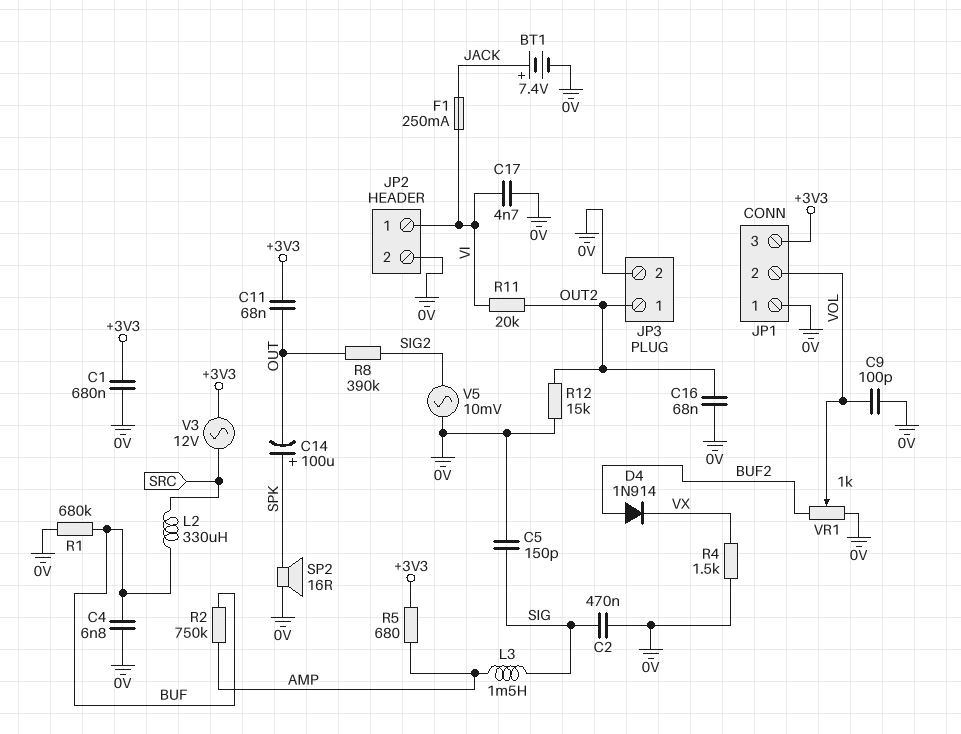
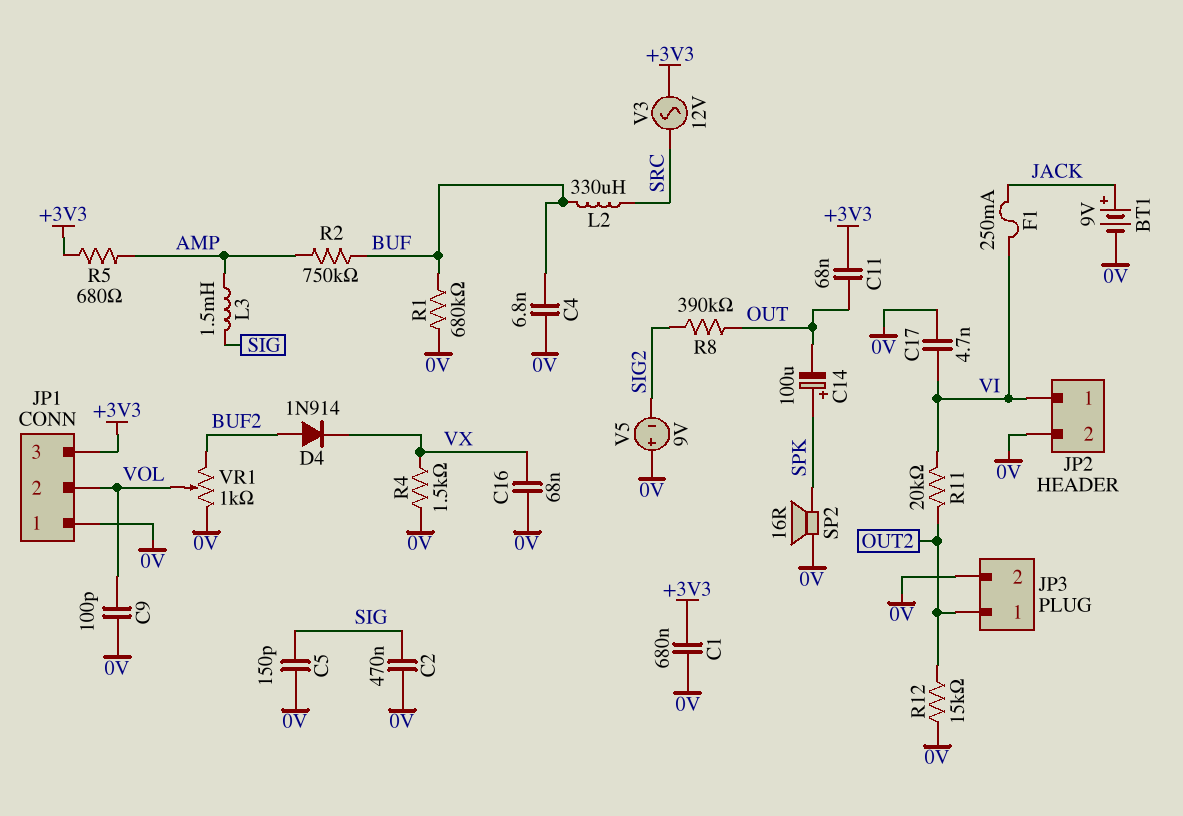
BT1: 7.4V (plus JACK, minus 0V) -> 9V (plus JACK, minus 0V)
C16: 68nF (0V, OUT2) -> 68nF (0V, VX)
V5: AC 10mV (0V, SIG2) -> 9V (plus 0V, minus SIG2)

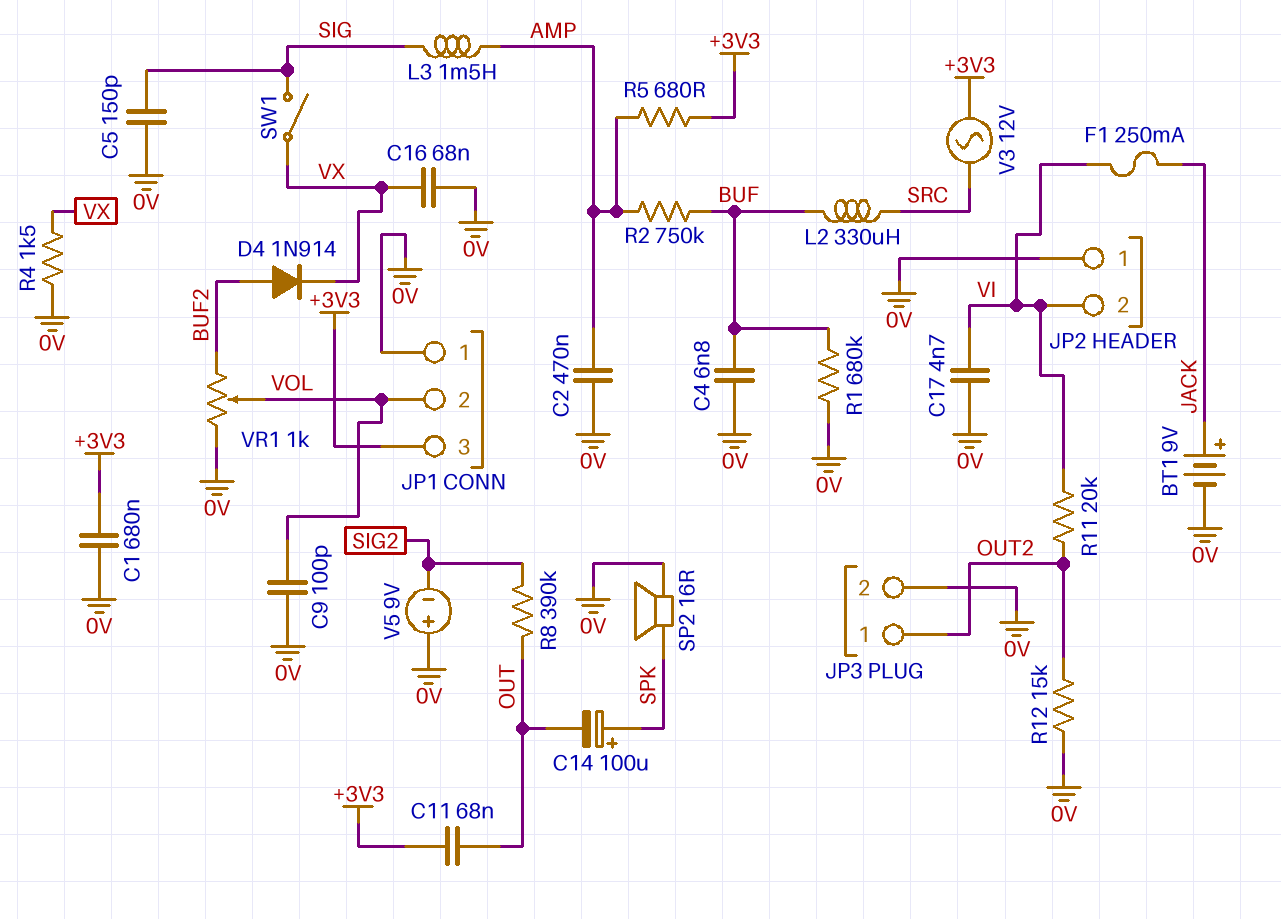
C2: 470nF (0V, SIG) -> 470nF (0V, AMP)
JP2 pin 1: VI -> 0V
JP2 pin 2: 0V -> VI
SW1: none -> switch (SIG, VX)

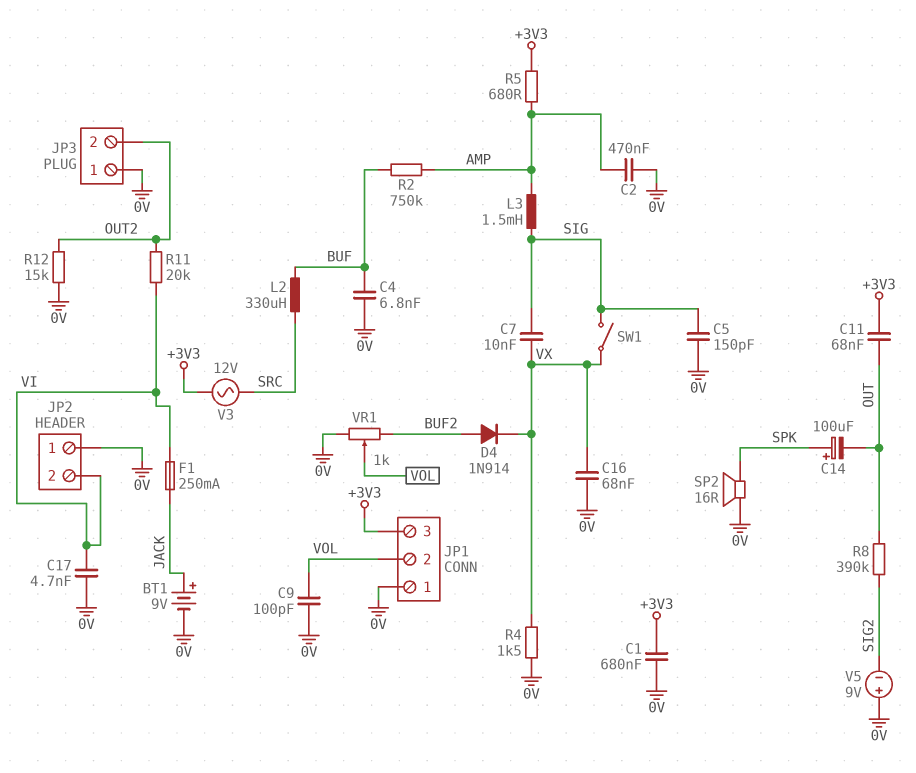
C7: none -> 10nF (SIG, VX)
JP3 pin 1: OUT2 -> 0V
JP3 pin 2: 0V -> OUT2
R1: 680k (0V, BUF) -> none

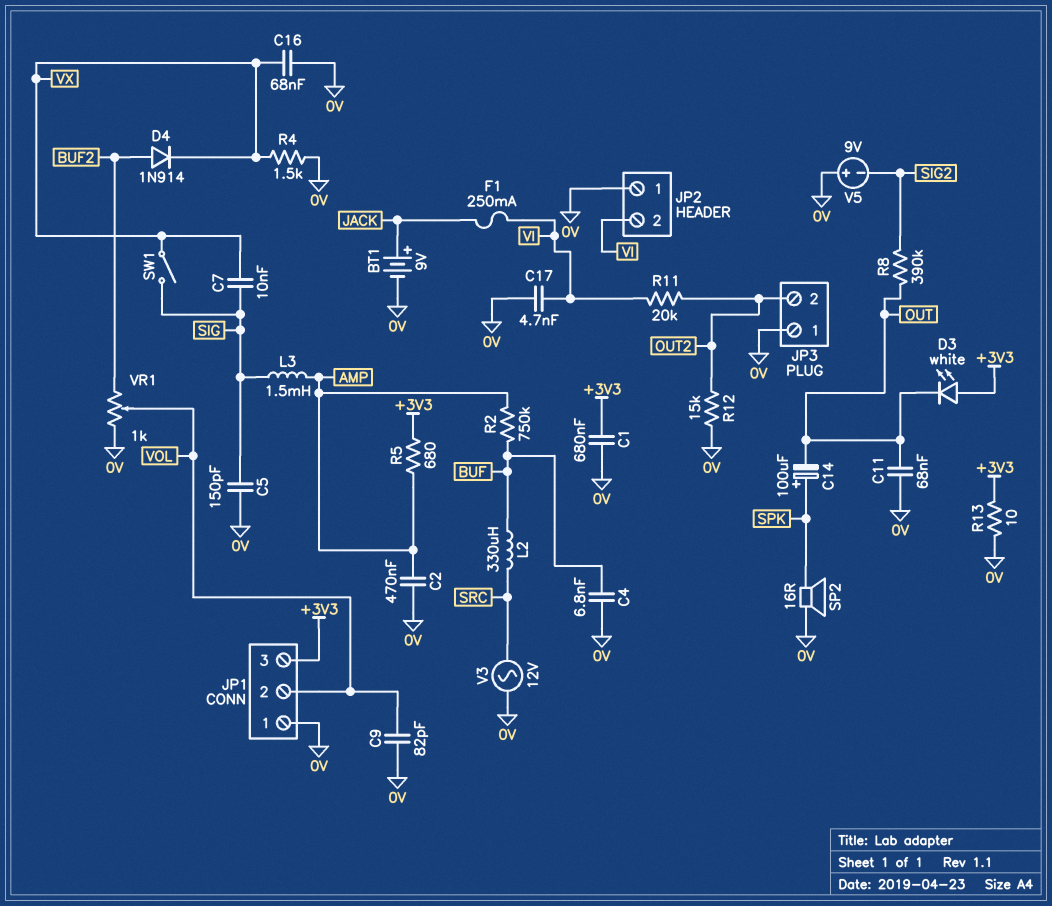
C9: 100pF (0V, VOL) -> 82pF (0V, VOL)
C11: 68nF (+3V3, OUT) -> 68nF (0V, OUT)
D3: none -> LED white (A +3V3, K OUT)
R13: none -> 10 (+3V3, 0V)
V3: AC 12V (+3V3, SRC) -> AC 12V (0V, SRC)

